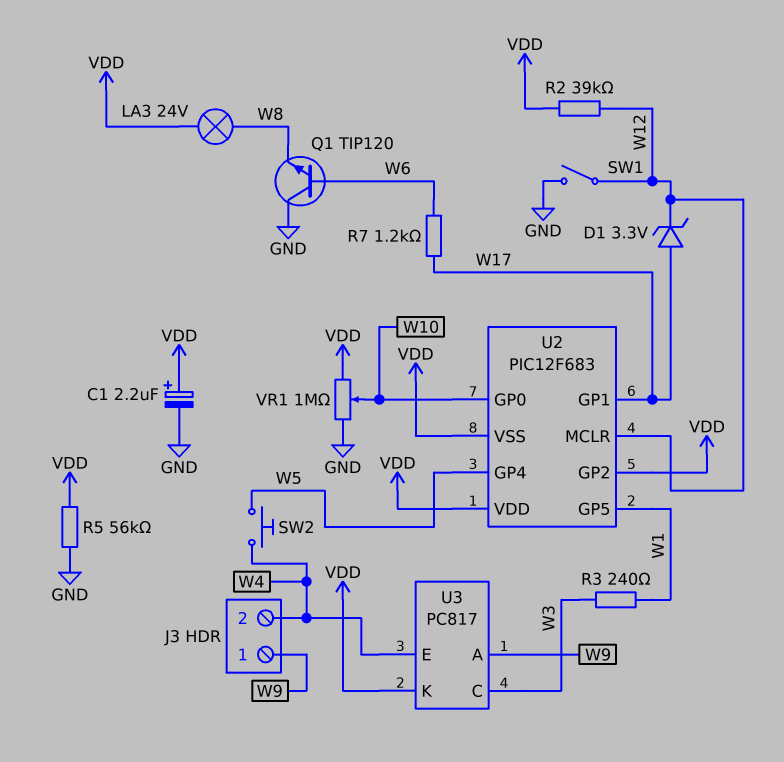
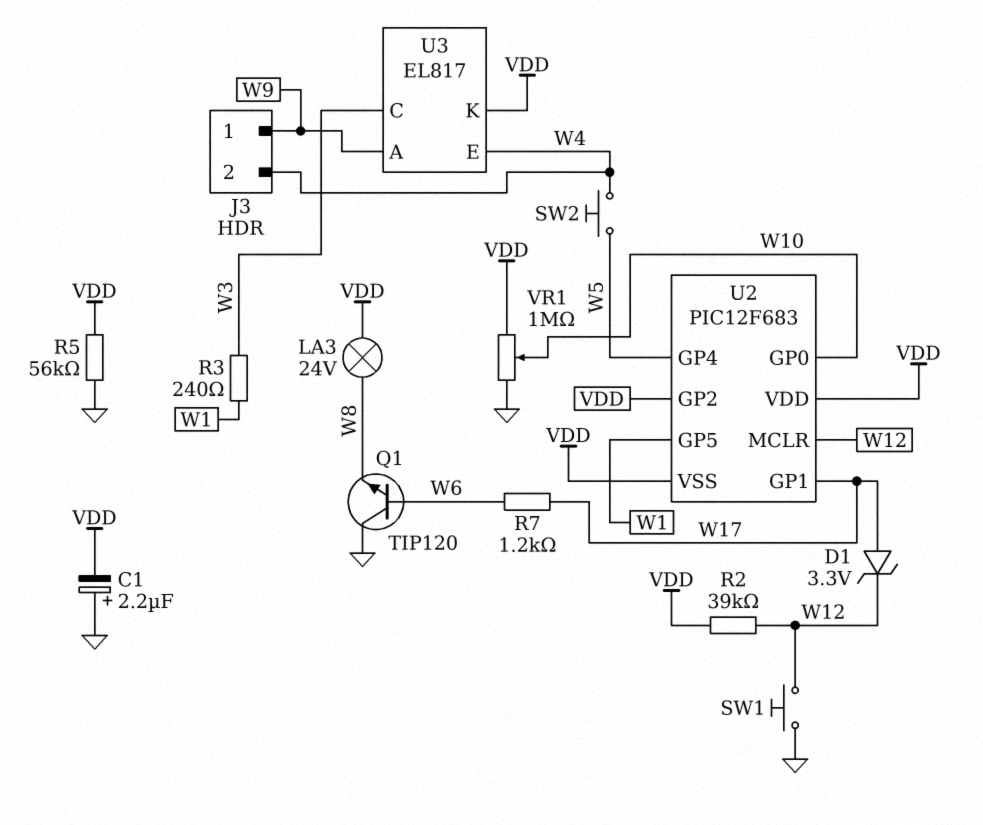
C1: 2.2uF (plus VDD, minus GND) -> 2.2uF (plus GND, minus VDD)
SW1: switch (GND, W12) -> button (GND, W12)
U3: PC817 -> EL817

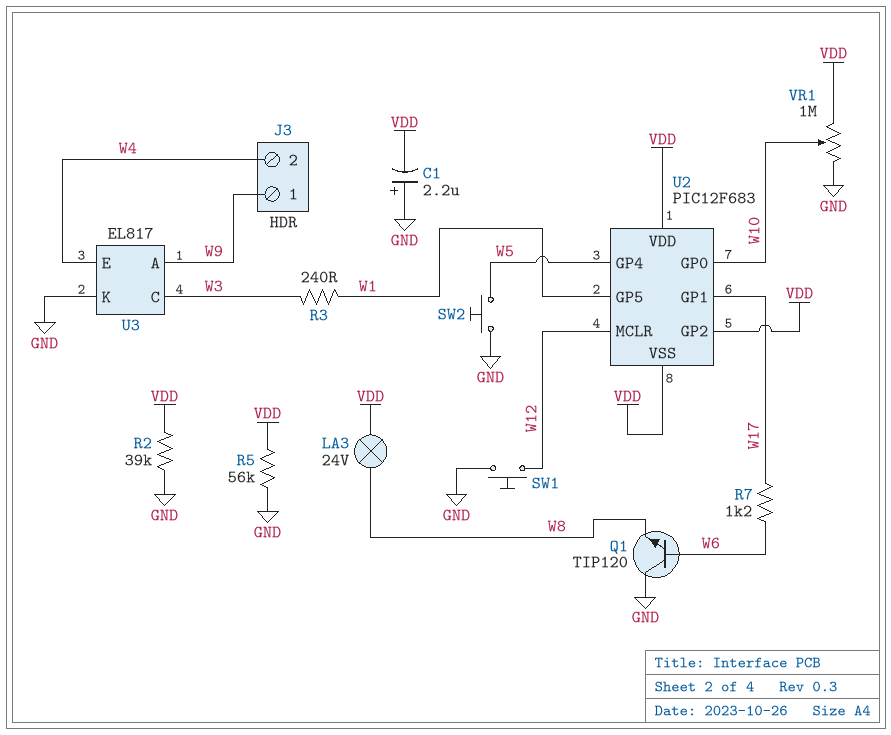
D1: zener 3.3V (A W17, K W12) -> none
R2: 39k (VDD, W12) -> 39k (GND, VDD)
SW2: button (W4, W5) -> button (GND, W5)
U3 pin K: VDD -> GND

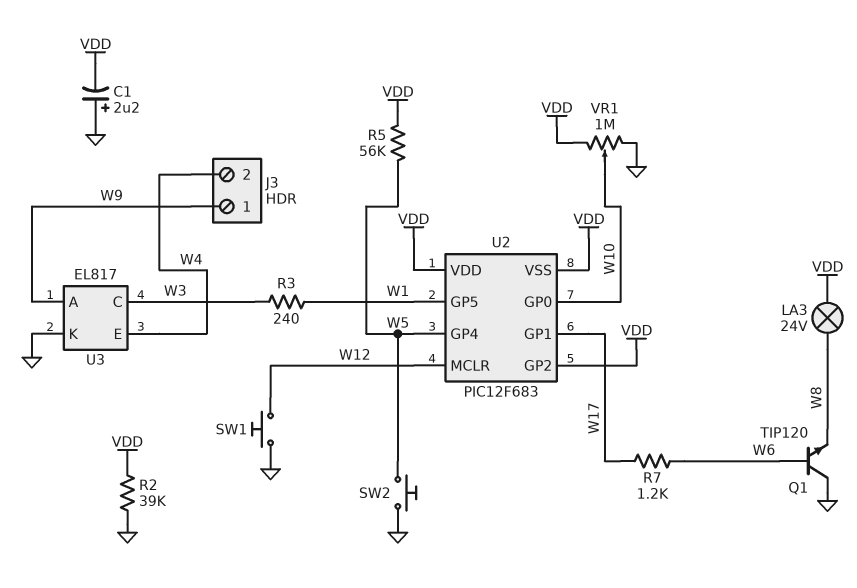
R5: 56k (GND, VDD) -> 56k (VDD, W5)

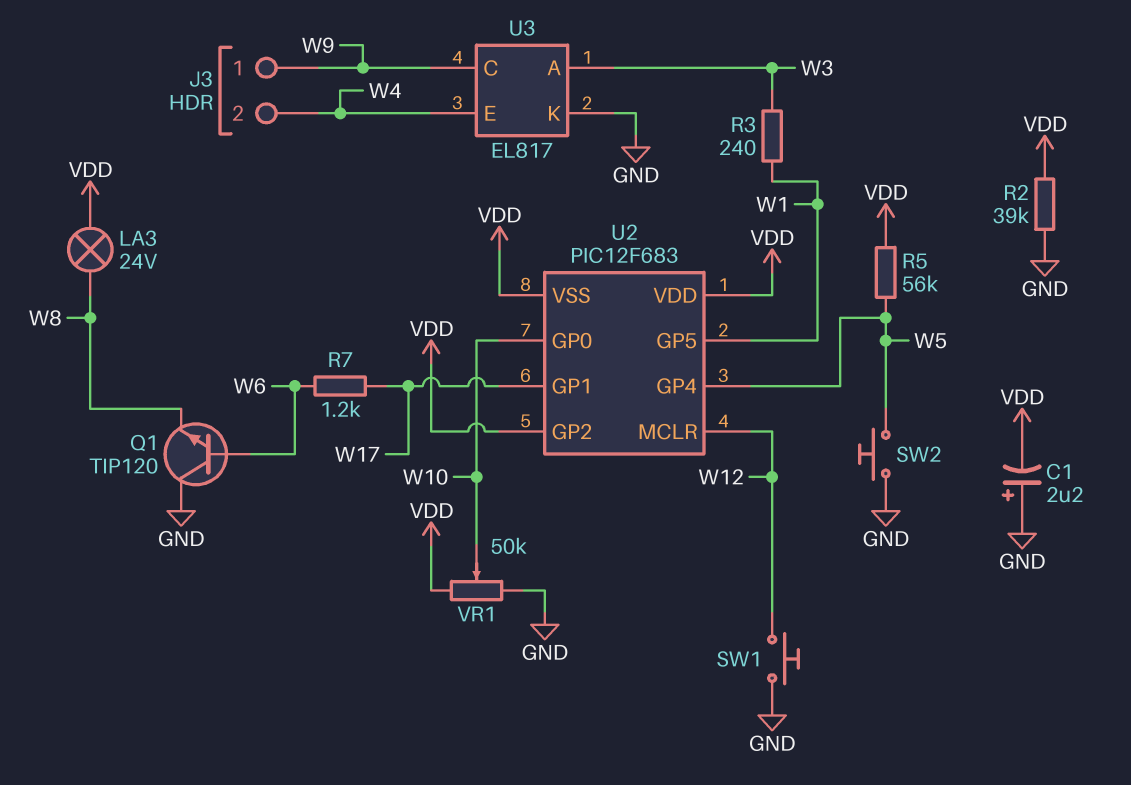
U3 pin A: W9 -> W3
U3 pin C: W3 -> W9
VR1: 1M (GND, VDD, wiper W10) -> 50k (GND, VDD, wiper W10)

